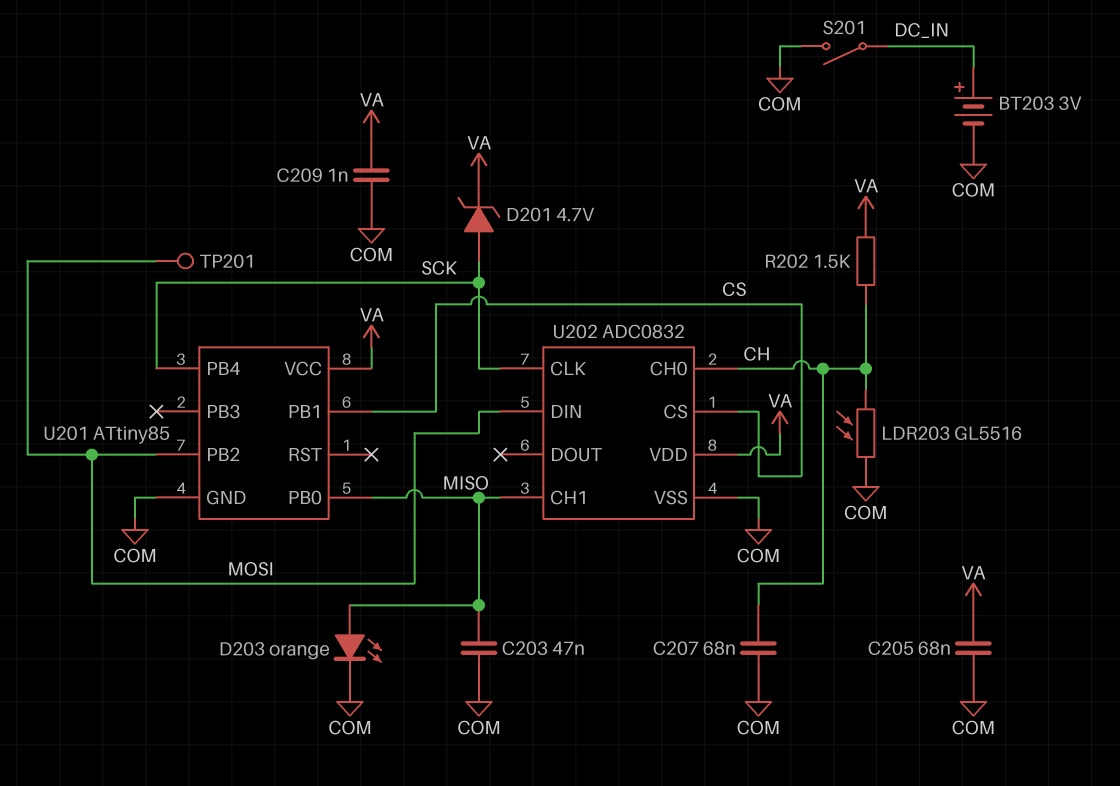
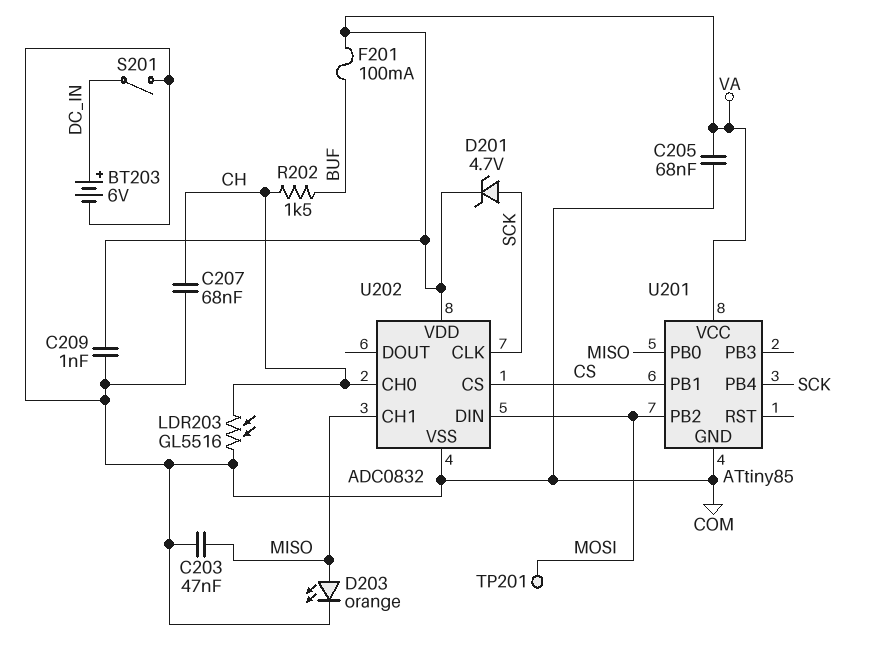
BT203: 3V (plus DC_IN, minus COM) -> 6V (plus DC_IN, minus COM)
F201: none -> 100mA (BUF, VA)
R202: 1.5k (CH, VA) -> 1.5k (BUF, CH)

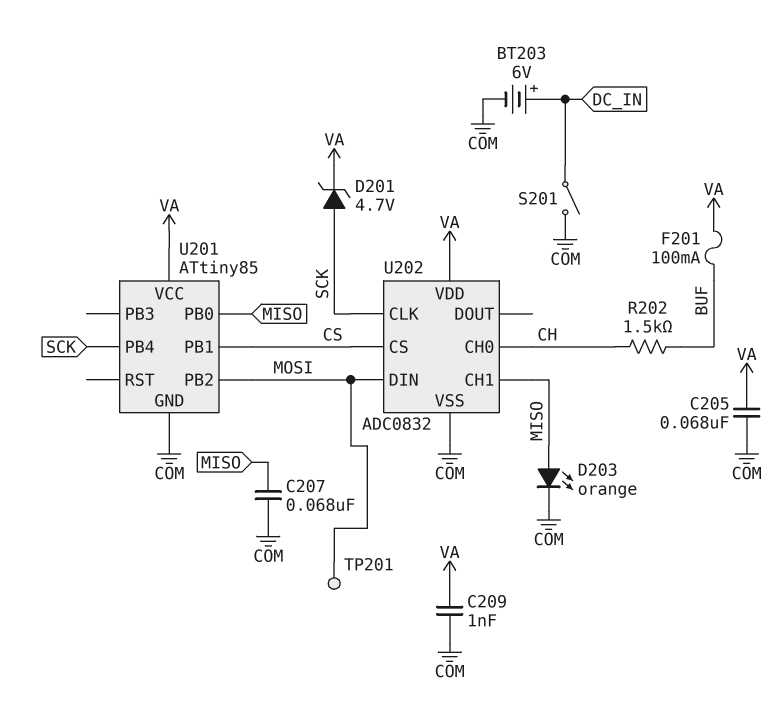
C203: 47nF (COM, MISO) -> none
C207: 68nF (CH, COM) -> 68nF (COM, MISO)
LDR203: GL5516 (CH, COM) -> none

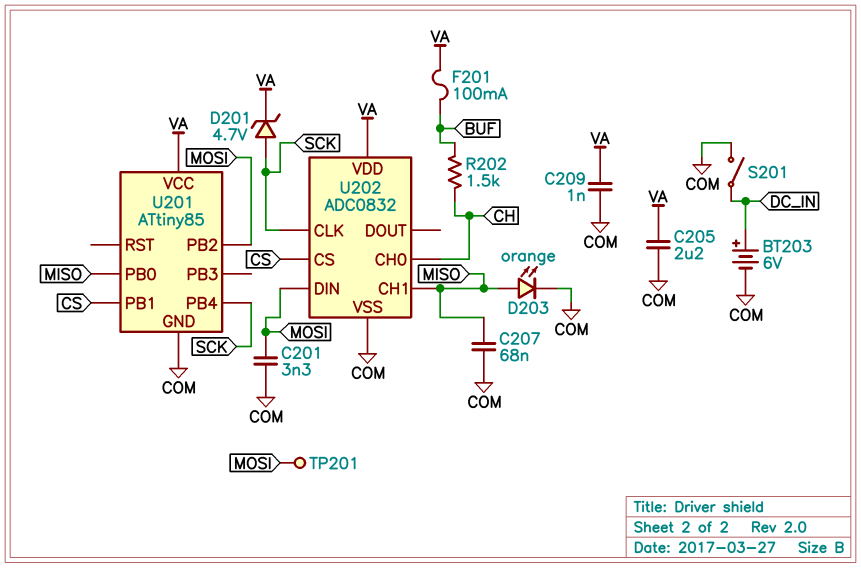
C201: none -> 3.3nF (COM, MOSI)
C205: 68nF (COM, VA) -> 2.2uF (COM, VA)

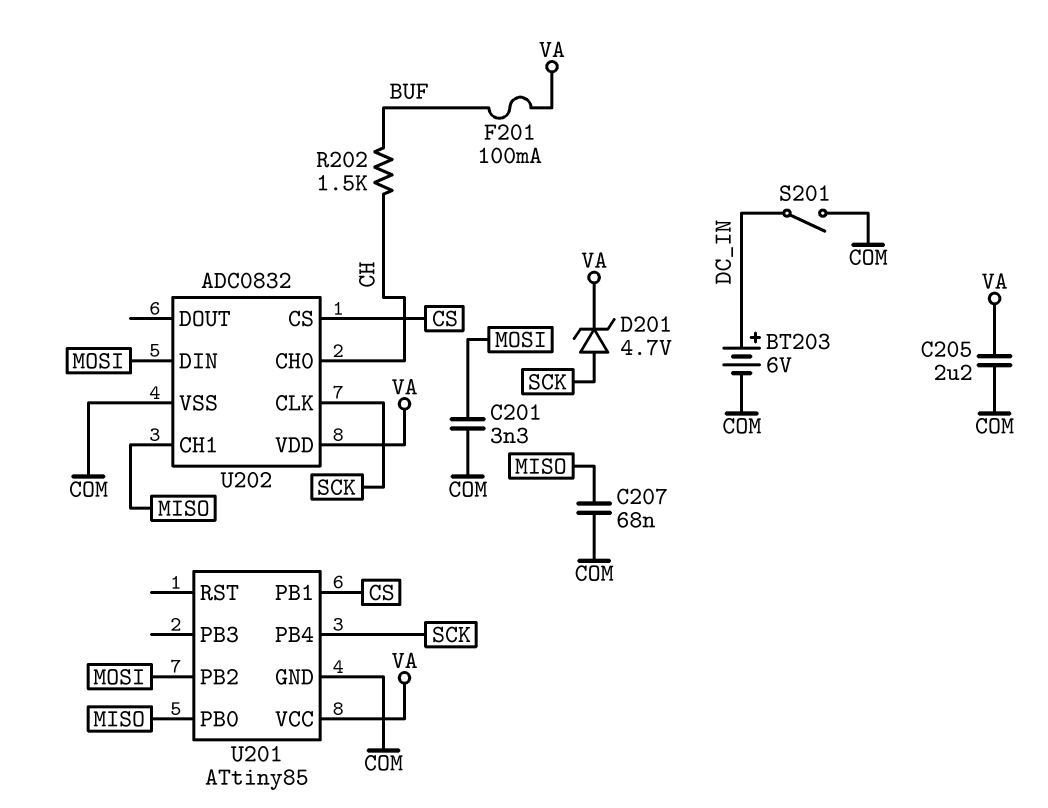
C209: 1nF (COM, VA) -> none
D203: LED orange (A MISO, K COM) -> none
TP201: test point (MOSI) -> none

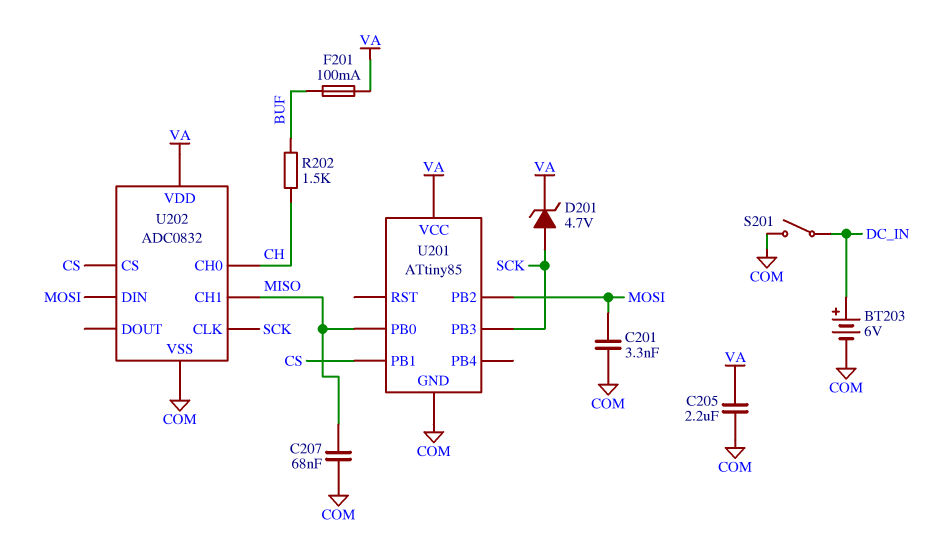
U201 pin PB3: none -> SCK
U201 pin PB4: SCK -> none

